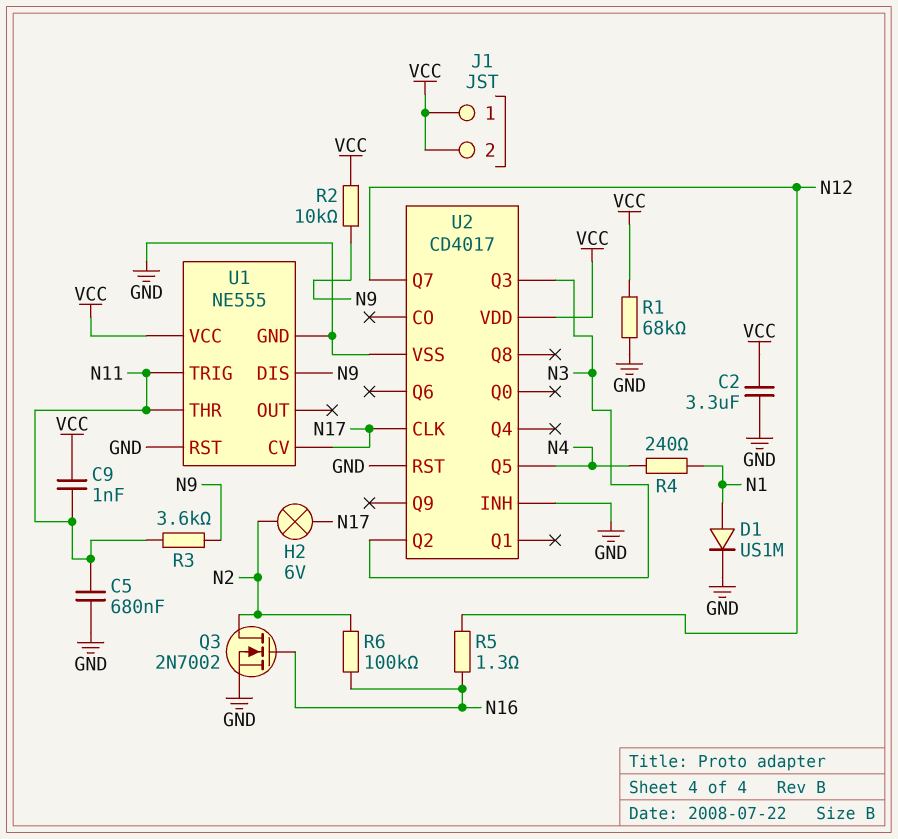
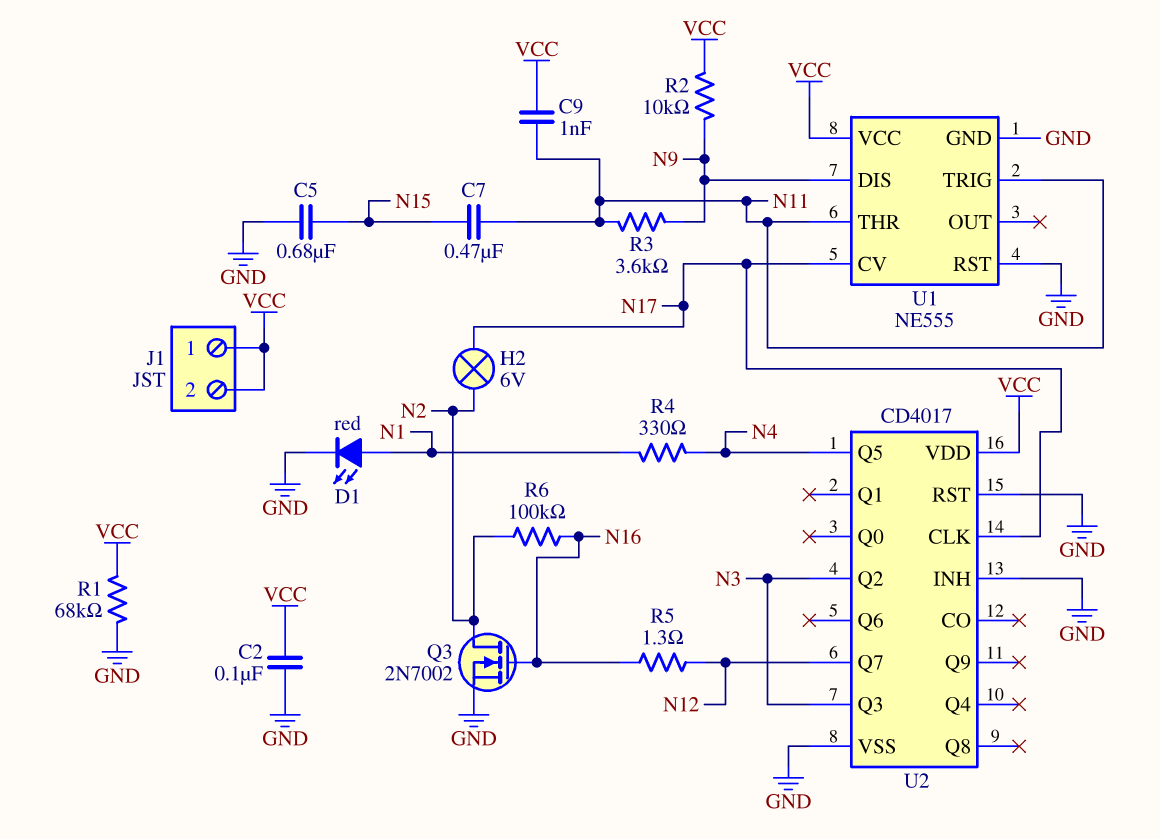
C2: 3.3uF (GND, VCC) -> 100nF (GND, VCC)
C5: 680nF (GND, N11) -> 680nF (GND, N15)
C7: none -> 470nF (N11, N15)
D1: diode US1M (A N1, K GND) -> LED red (A N1, K GND)
R4: 240 (N1, N4) -> 330 (N1, N4)

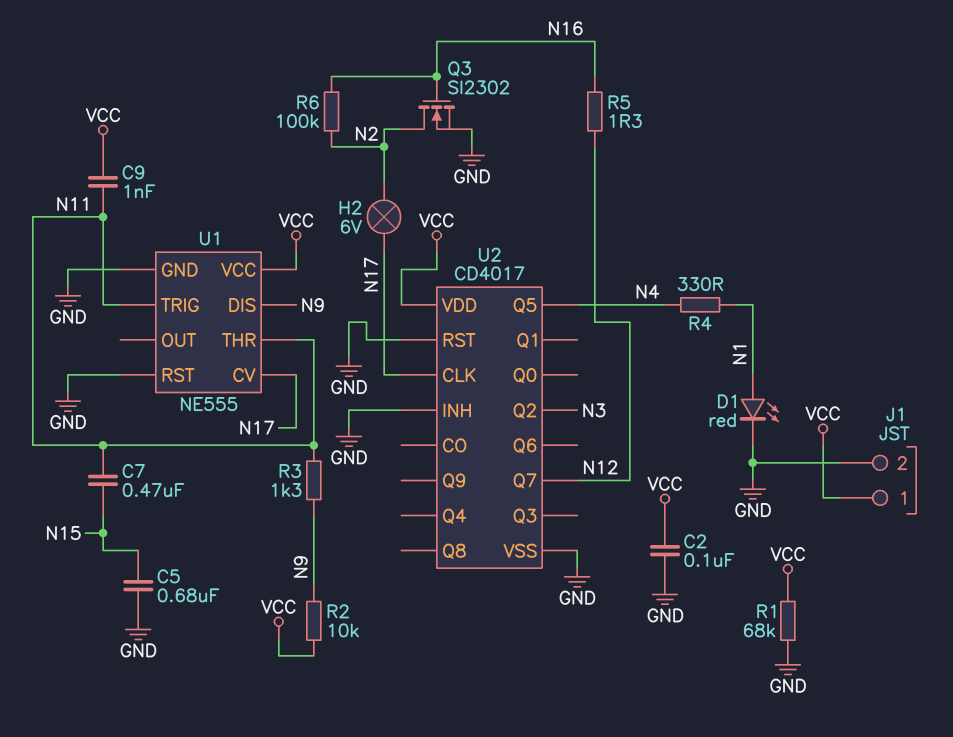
J1 pin 2: VCC -> GND
Q3: NMOS 2N7002 (G N16, D N2, S GND) -> NMOS SI2302 (G N16, D N2, S GND)
R3: 3.6k (N9, N11) -> 1.3k (N9, N11)
U2 pin Q3: N3 -> none

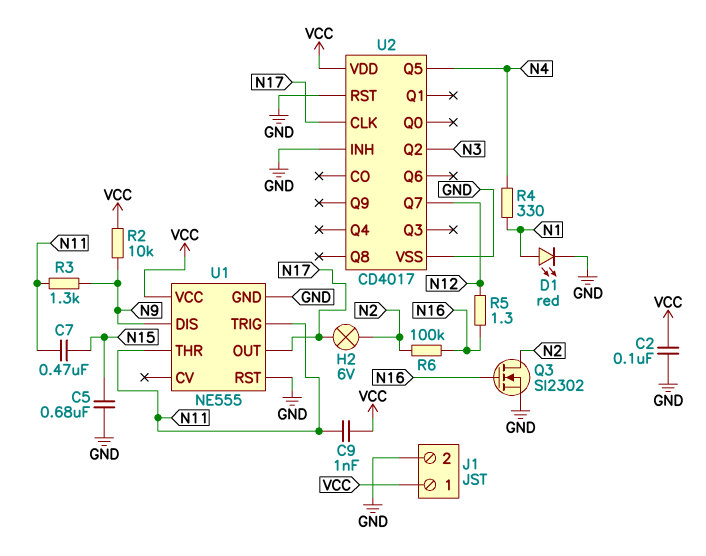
R1: 68k (GND, VCC) -> none
U1 pin CV: N17 -> none
U1 pin OUT: none -> N17

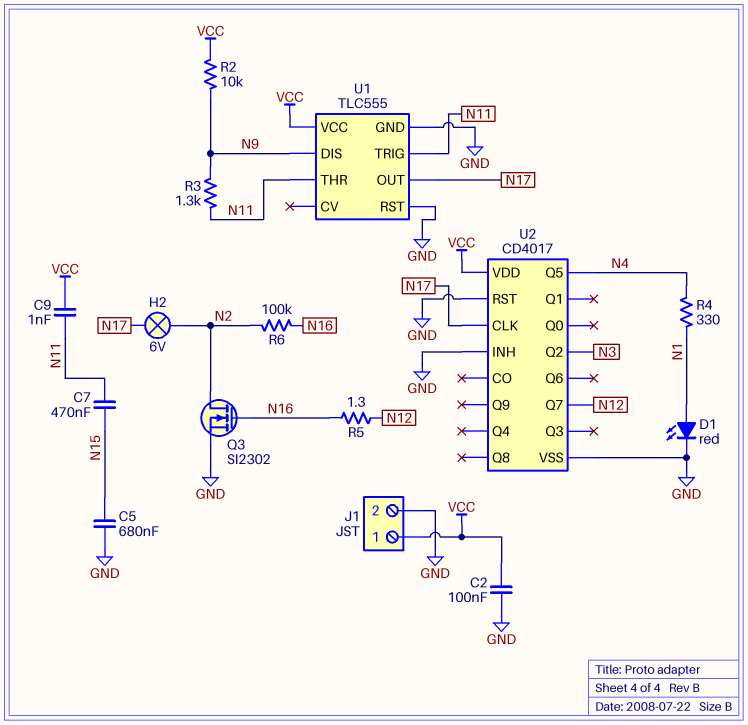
U1: NE555 -> TLC555

